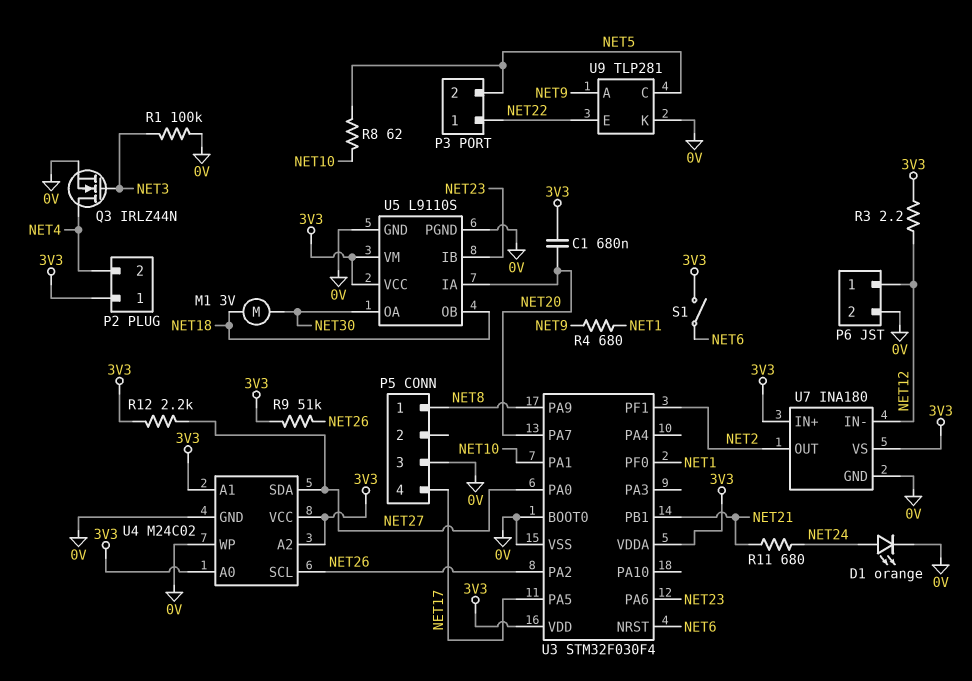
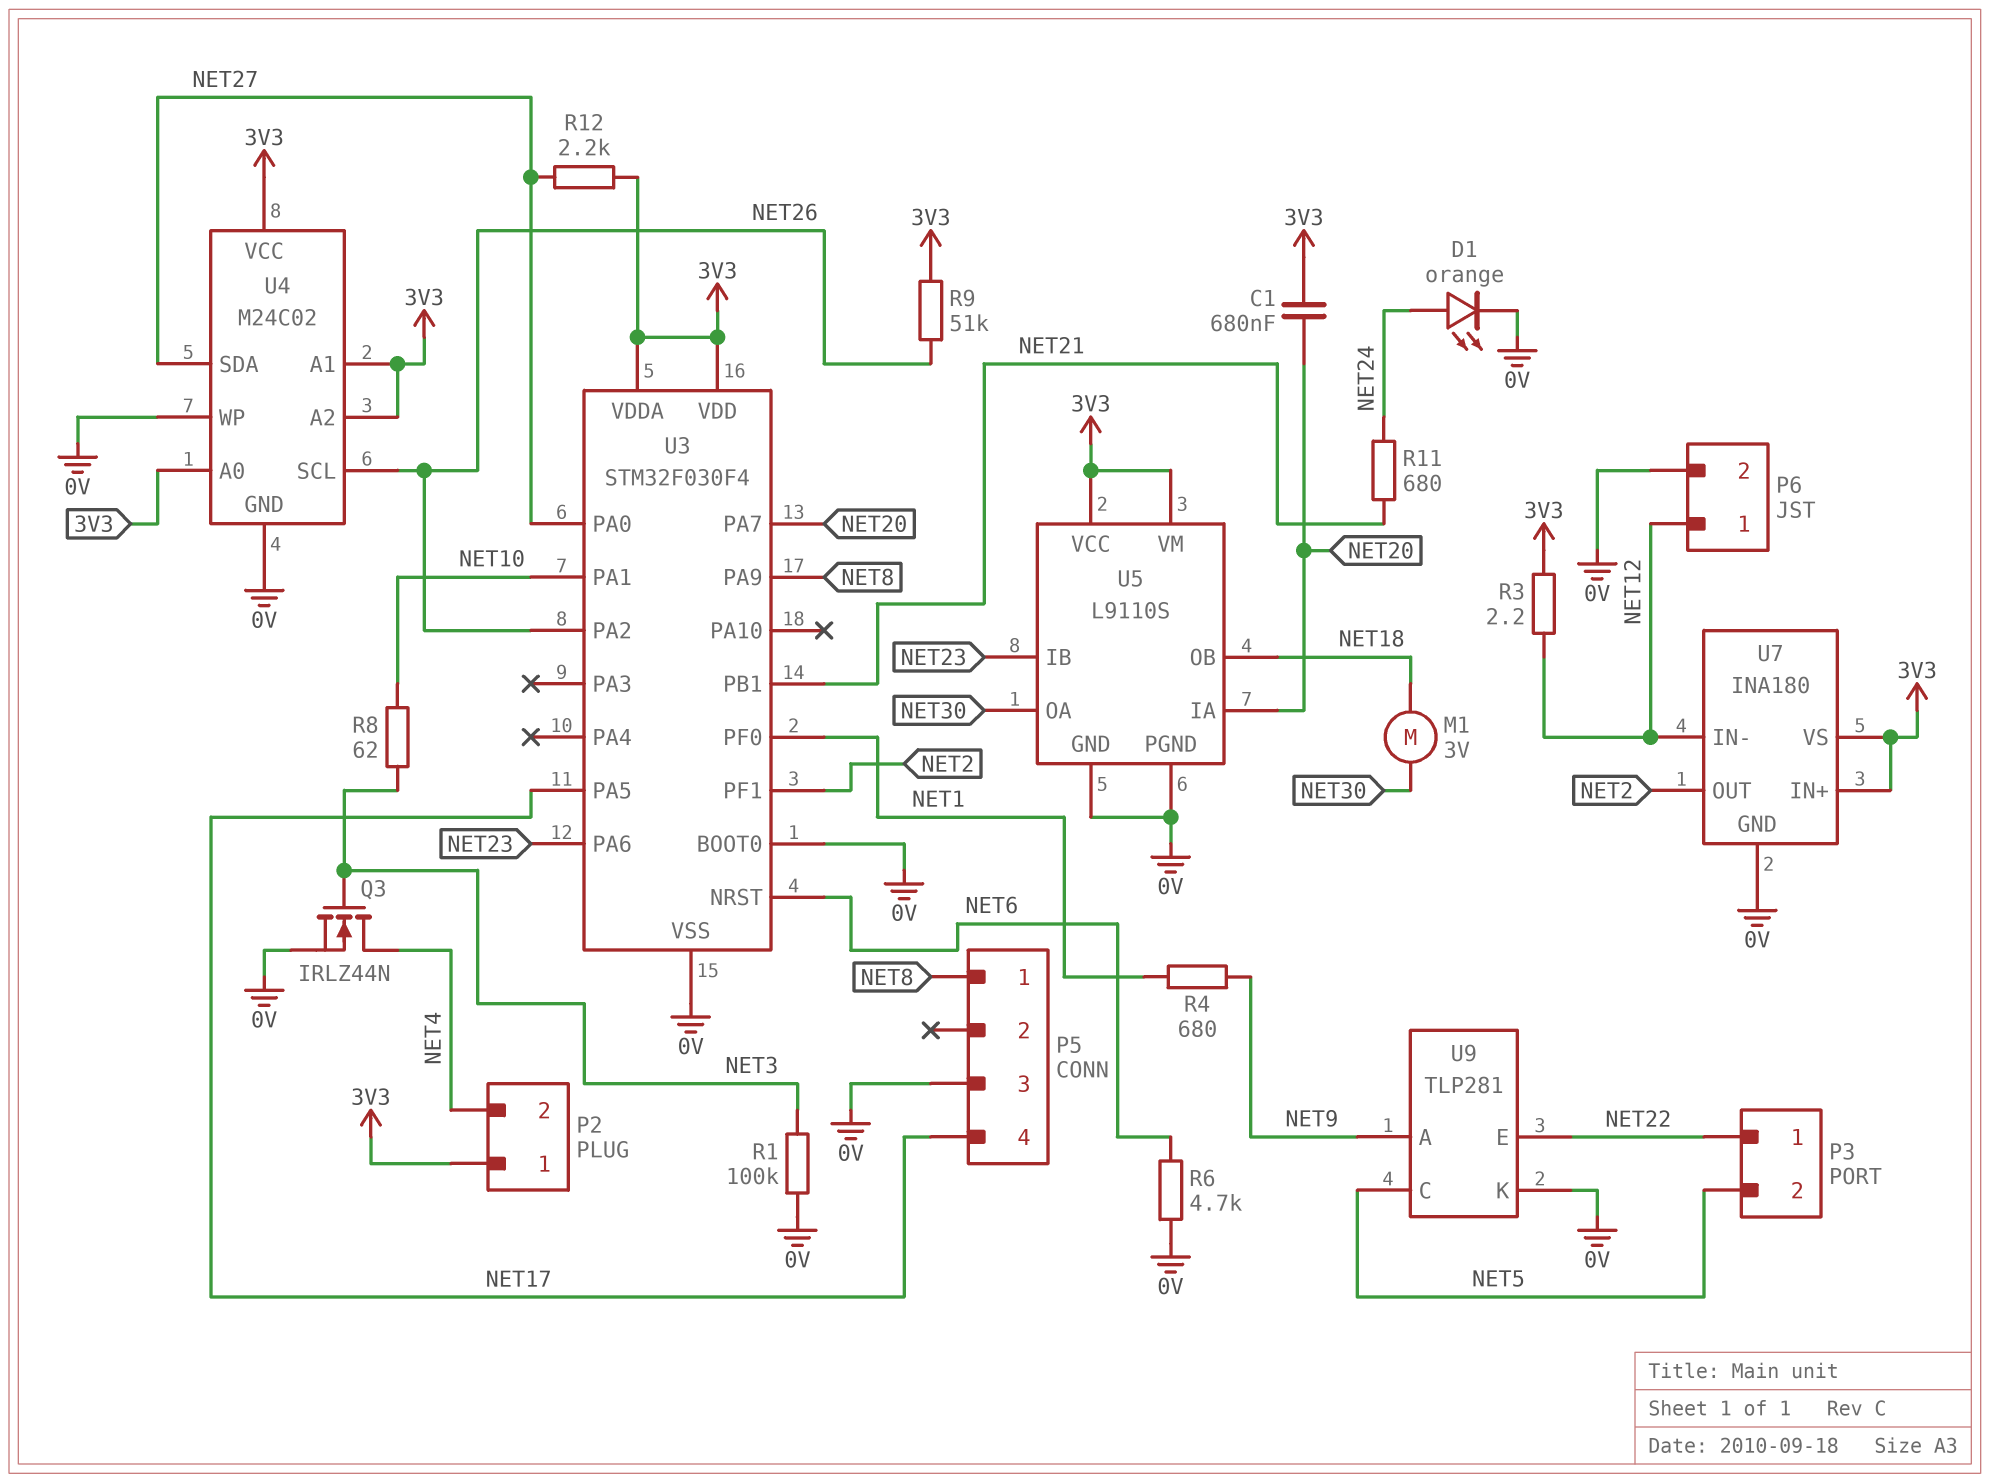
R6: none -> 4.7k (0V, NET6)
R8: 62 (NET5, NET10) -> 62 (NET3, NET10)
S1: switch (3V3, NET6) -> none

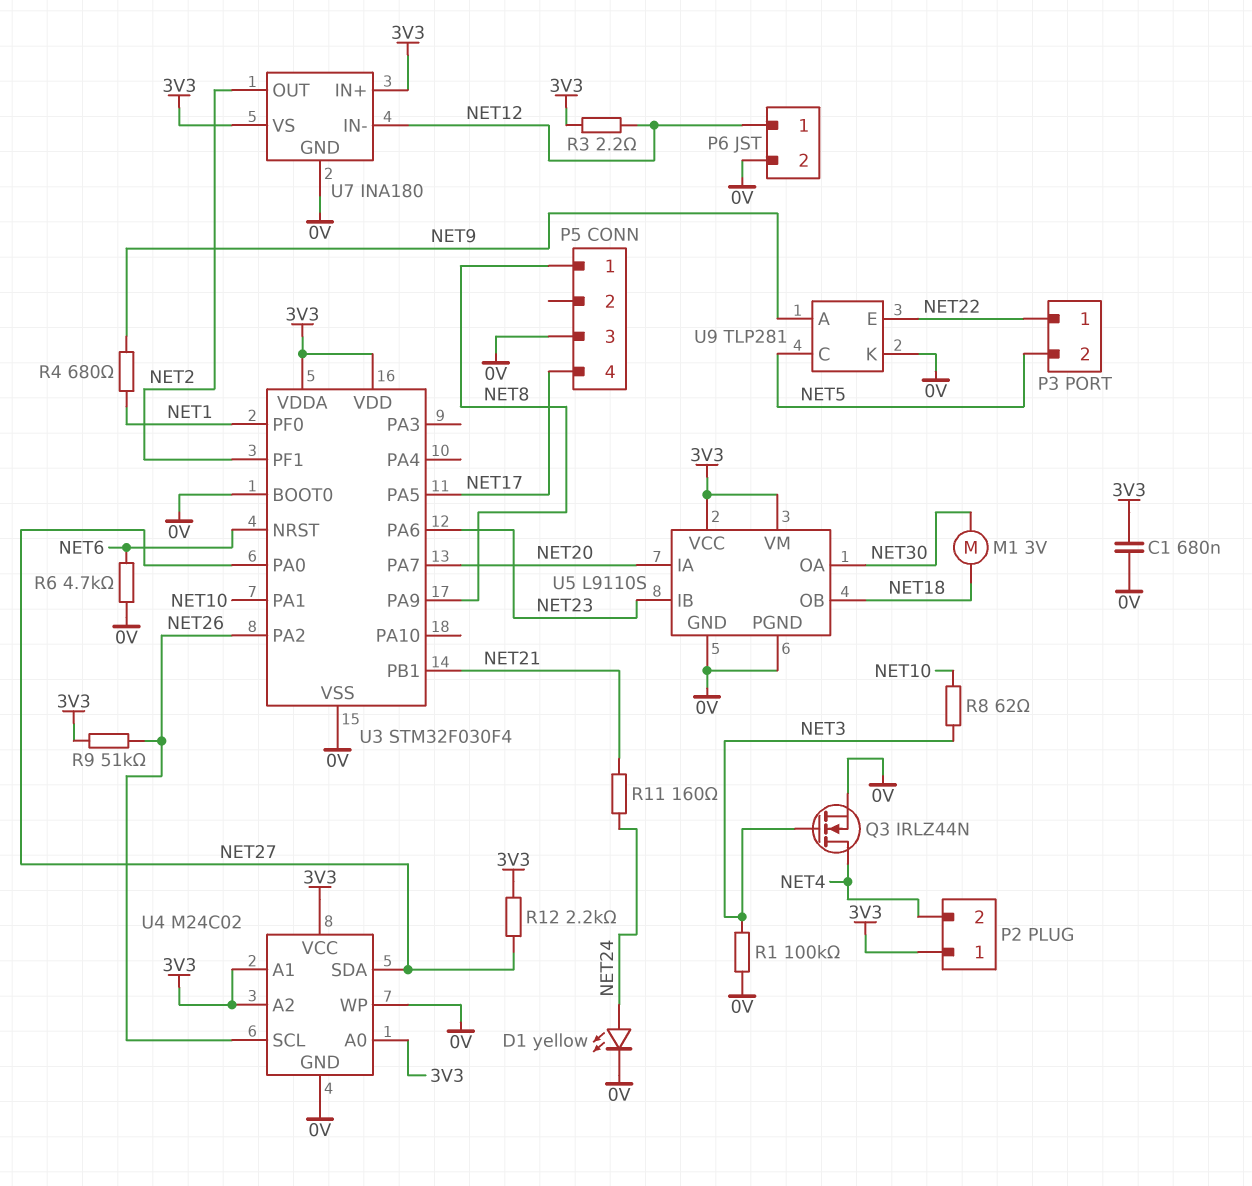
C1: 680nF (3V3, NET20) -> 680nF (0V, 3V3)
D1: LED orange (A NET24, K 0V) -> LED yellow (A NET24, K 0V)
R11: 680 (NET21, NET24) -> 160 (NET21, NET24)

